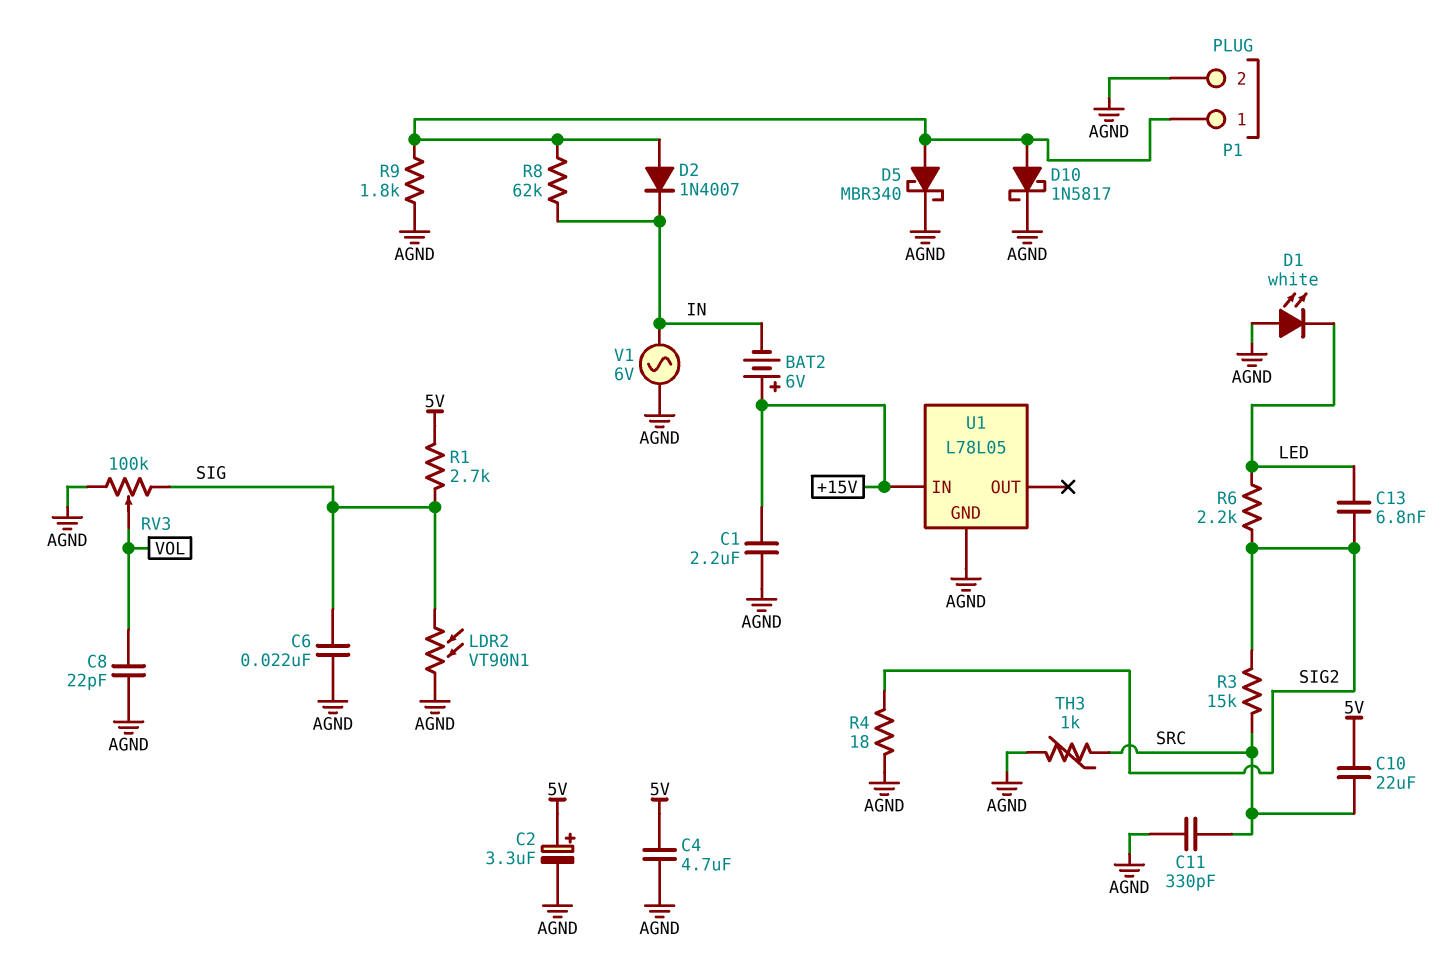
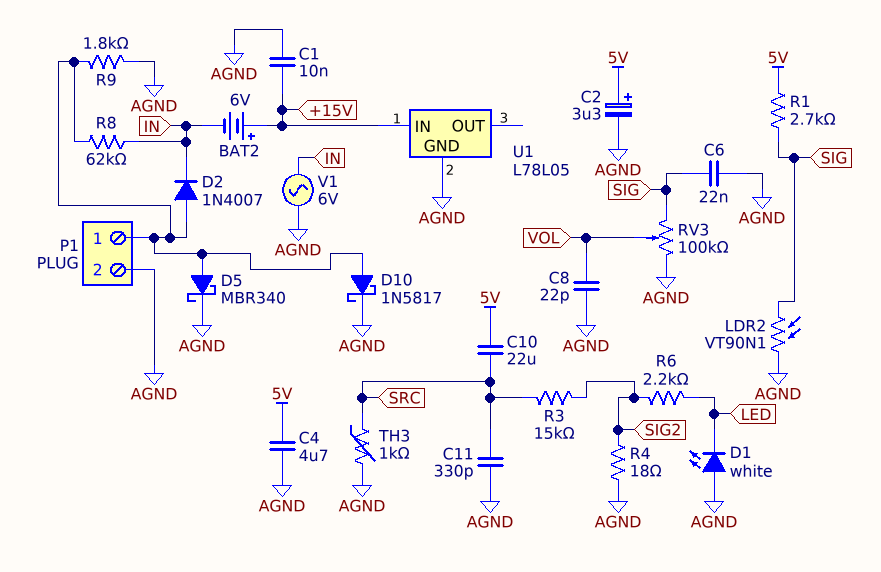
C1: 2.2uF (+15V, AGND) -> 10nF (+15V, AGND)
C13: 6.8nF (LED, SIG2) -> none

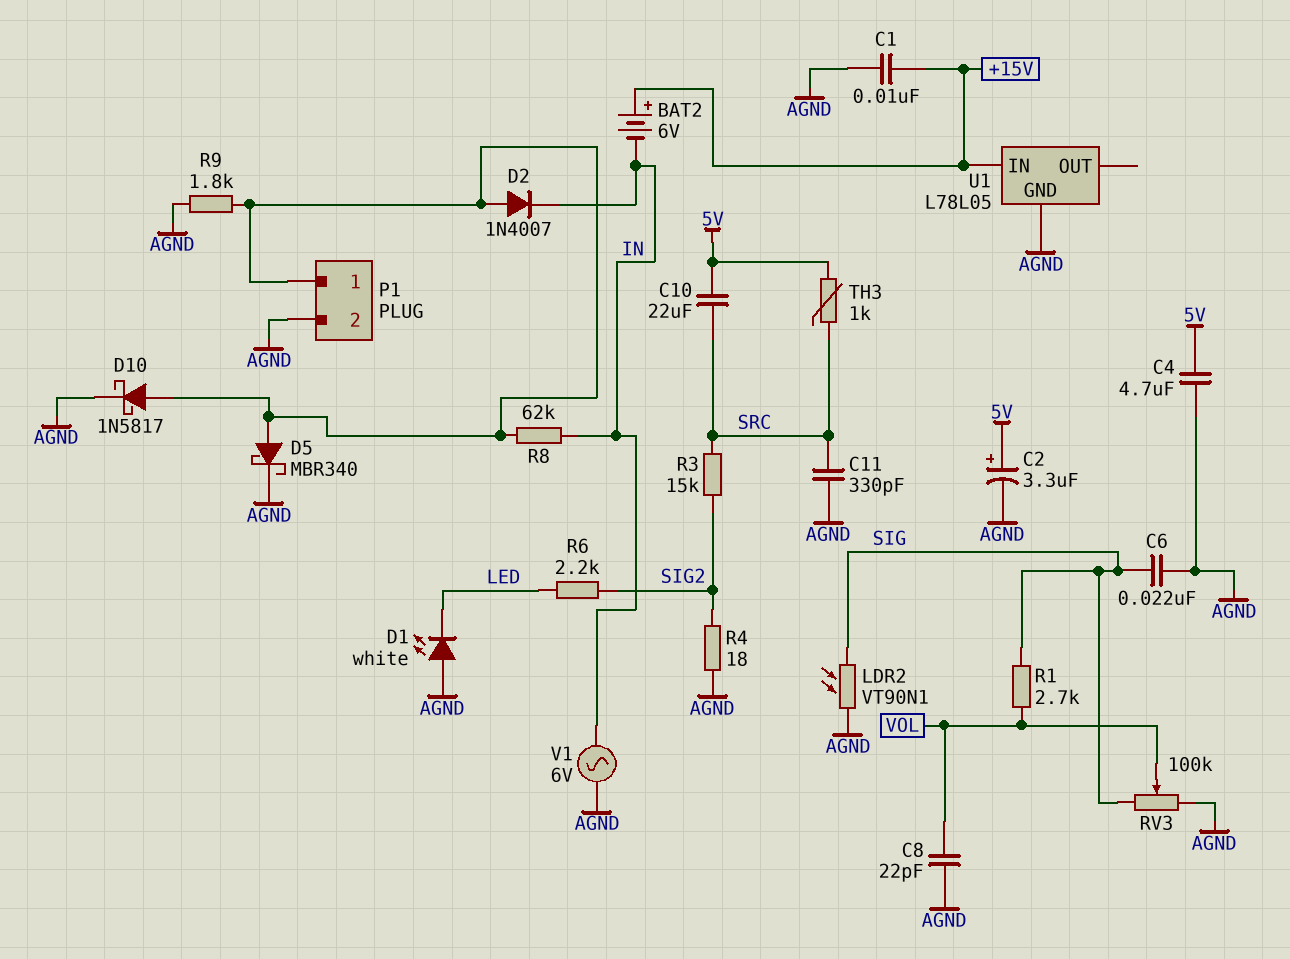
R1: 2.7k (5V, SIG) -> 2.7k (SIG, VOL)
TH3: 1k (AGND, SRC) -> 1k (5V, SRC)

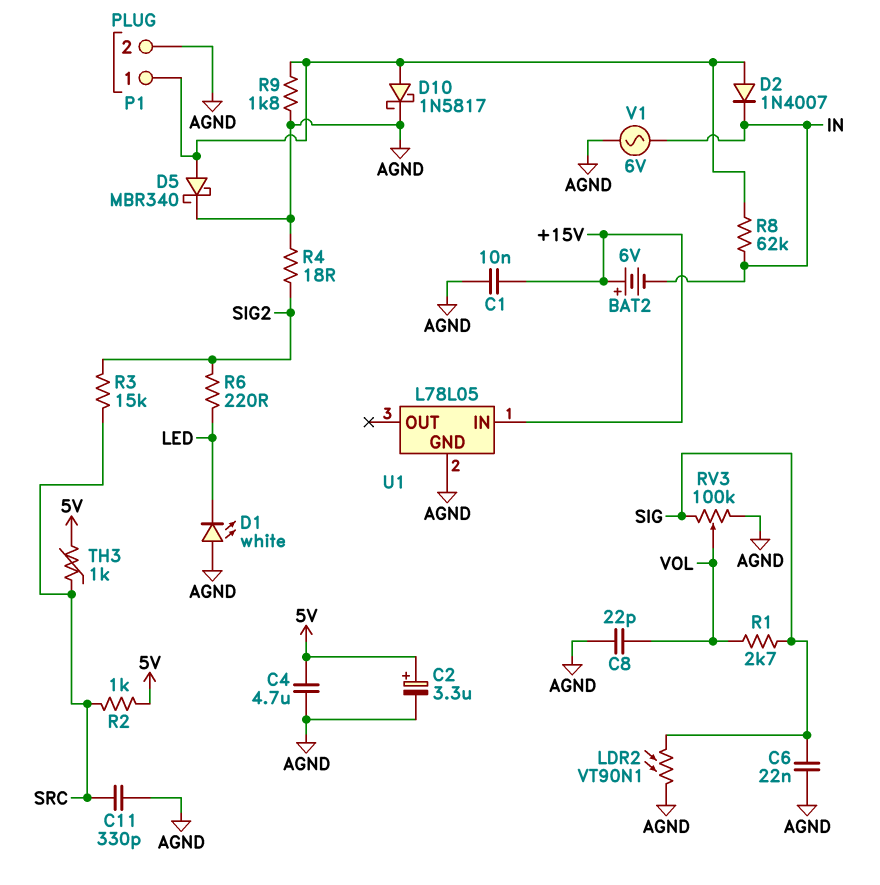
C10: 22uF (5V, SRC) -> none
R2: none -> 1k (5V, SRC)
R6: 2.2k (LED, SIG2) -> 220 (LED, SIG2)

